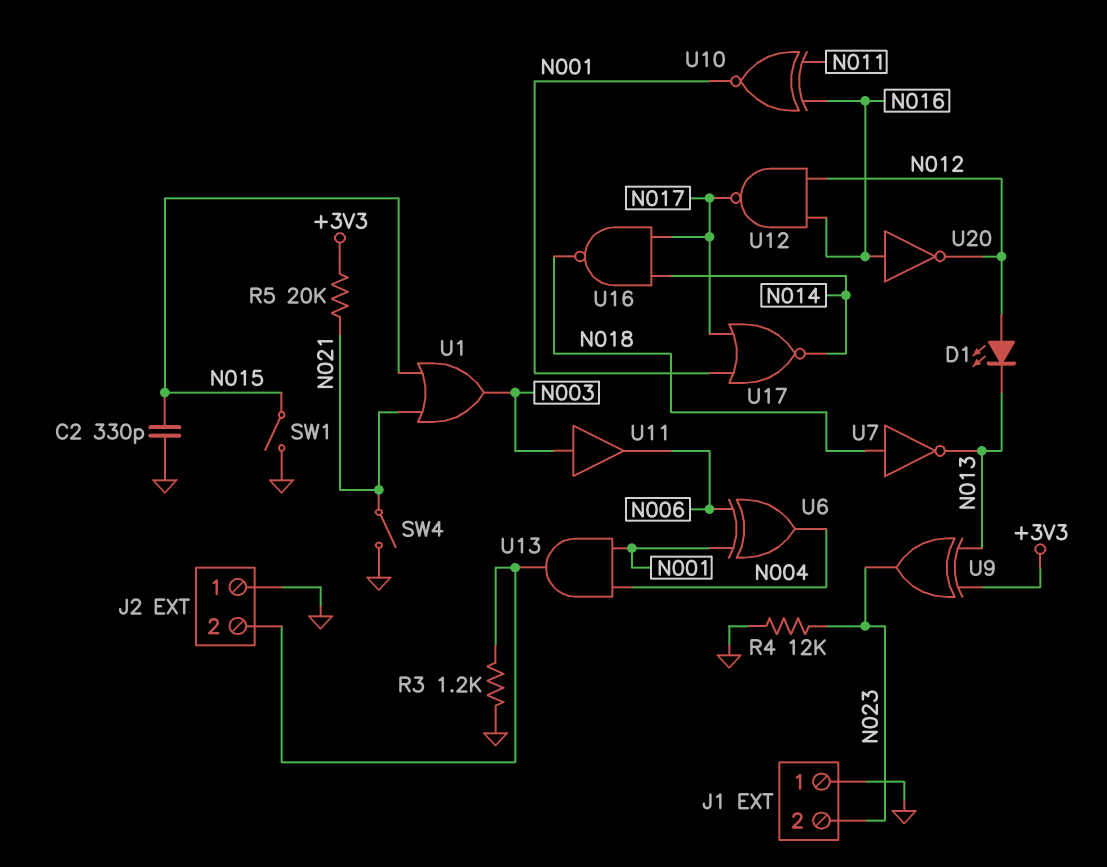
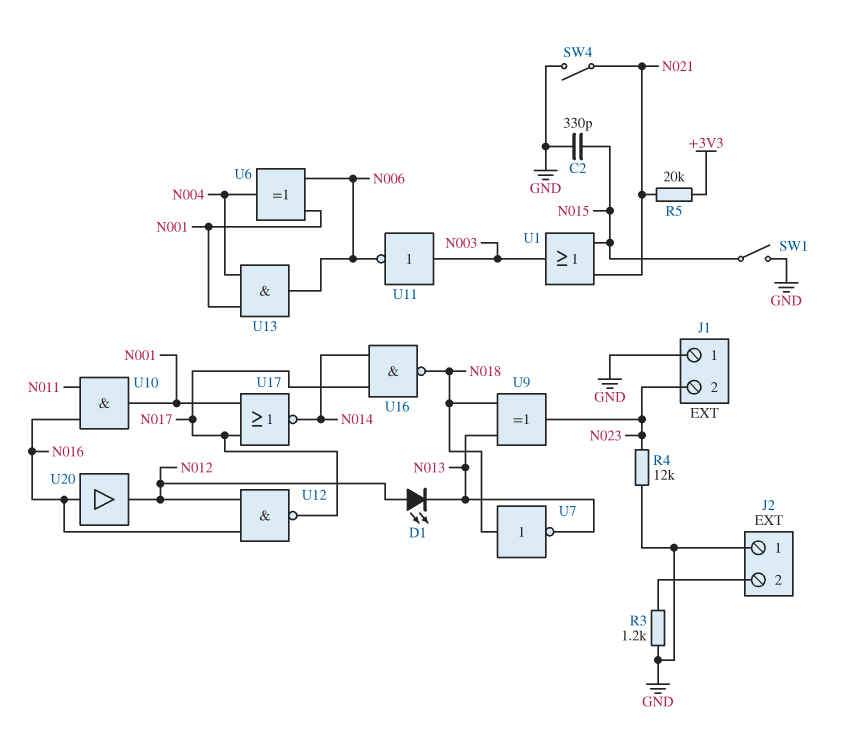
U9: XOR (in +3V3, in N013, out N023) -> XOR (in N013, in N018, out N023)
U10: XNOR (in N011, in N016, out N001) -> AND (in N011, in N016, out N001)
U11: buffer (in N003, out N006) -> NOT (in N003, out N006)
U13: AND (in N001, in N004, out J2/2) -> AND (in N001, in N004, out N006)
U20: NOT (in N016, out N012) -> buffer (in N016, out N012)

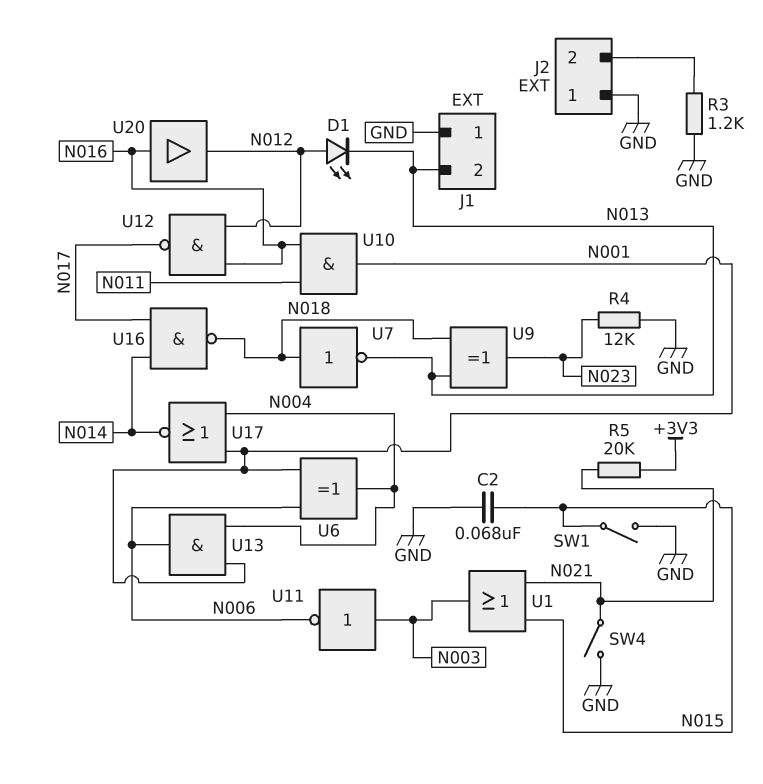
C2: 330pF (GND, N015) -> 68nF (GND, N015)
J1 pin 2: N023 -> N013
U17: NOR (in N001, in N017, out N014) -> NOR (in N001, in N004, out N014)

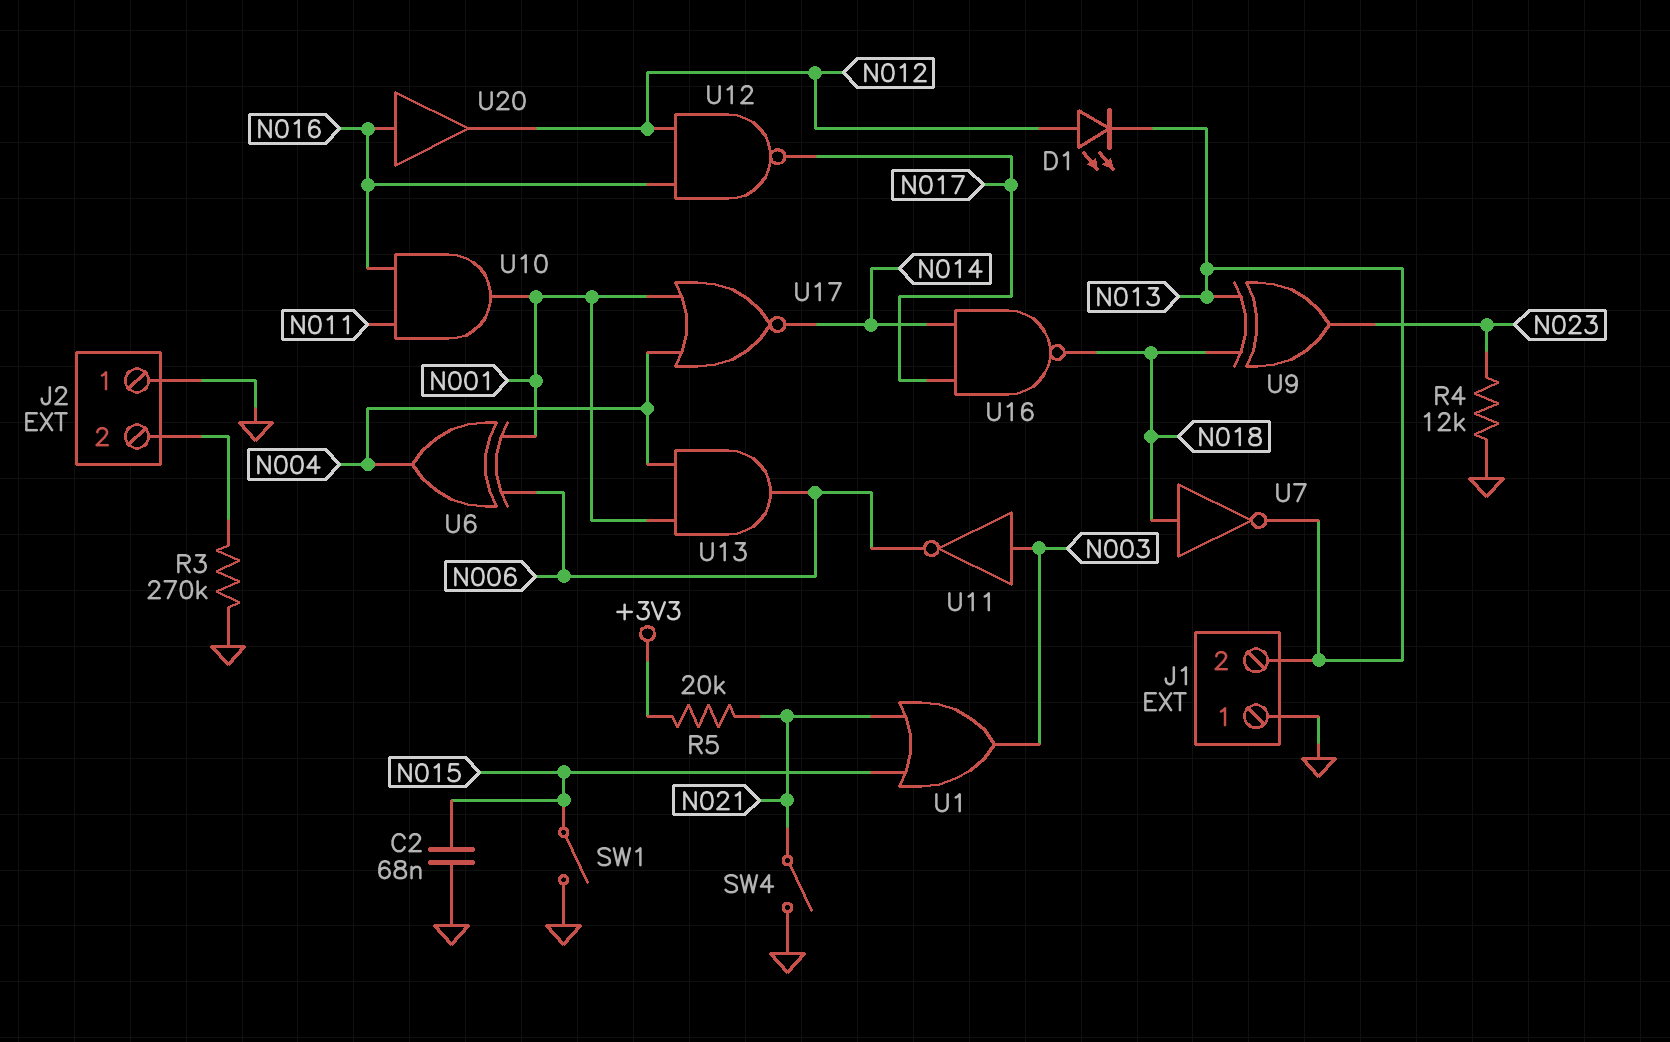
R3: 1.2k (GND, J2/2) -> 270k (GND, J2/2)

